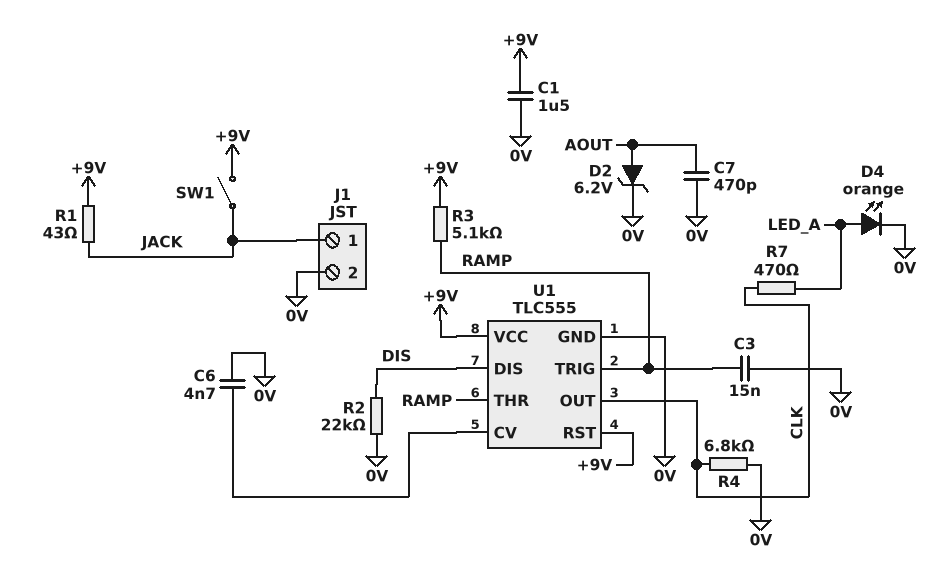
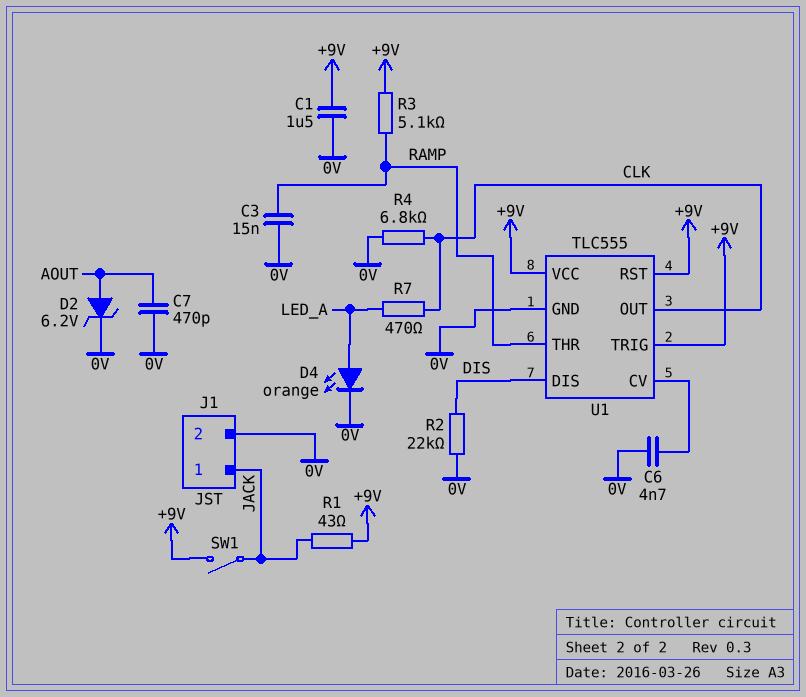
U1 pin TRIG: RAMP -> +9V

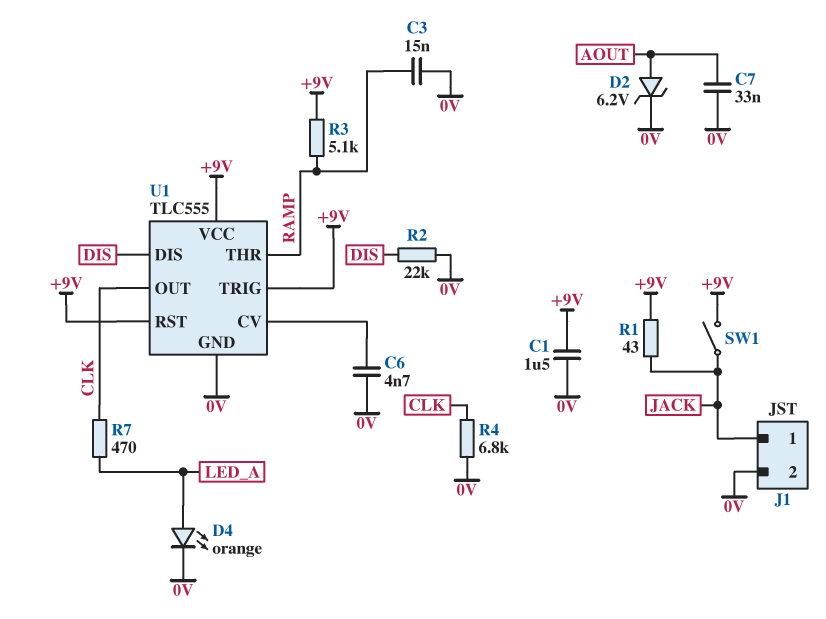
C7: 470pF (0V, AOUT) -> 33nF (0V, AOUT)

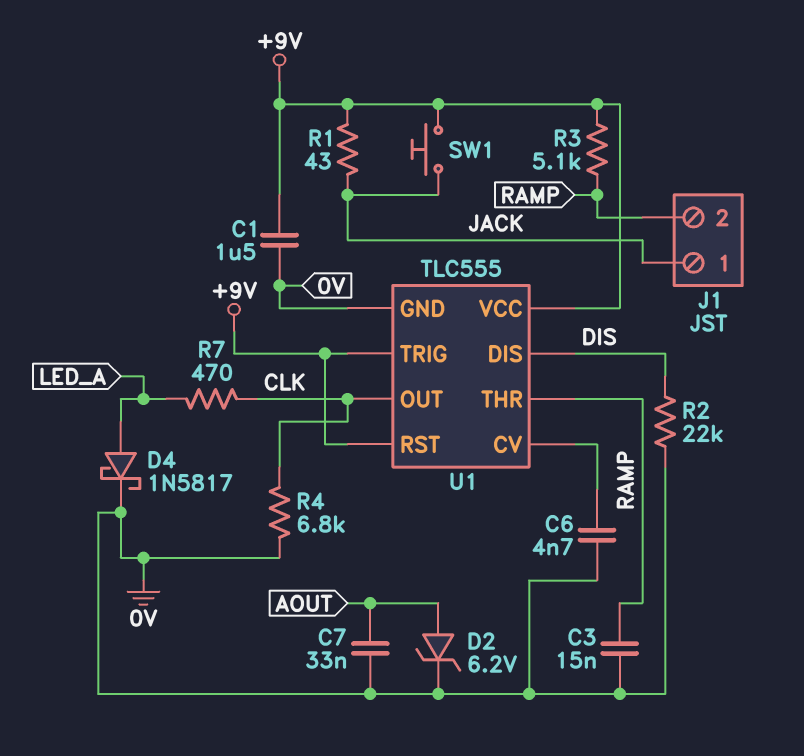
D4: LED orange (A LED_A, K 0V) -> schottky 1N5817 (A LED_A, K 0V)
J1 pin 2: 0V -> RAMP
SW1: switch (+9V, JACK) -> button (+9V, JACK)

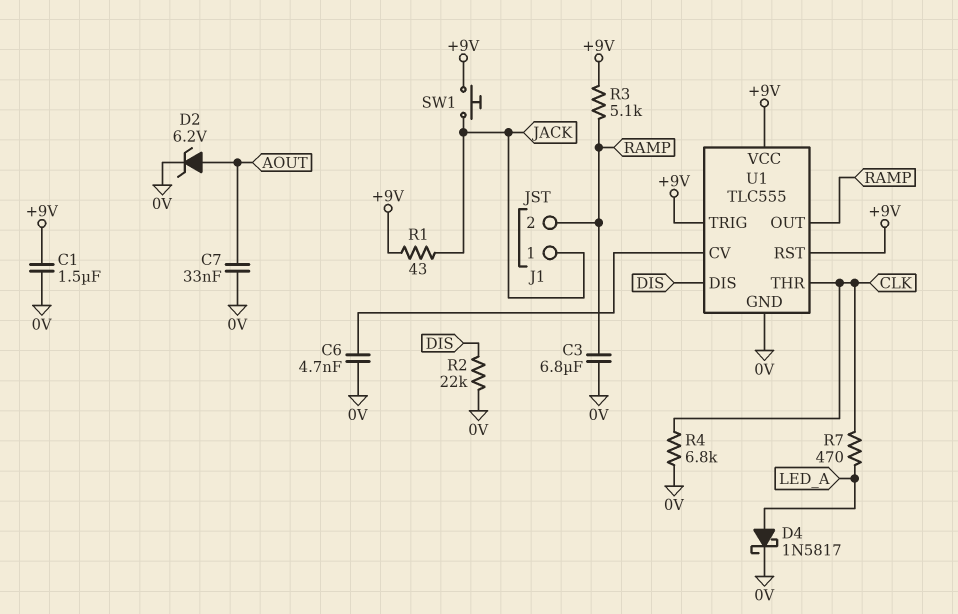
C3: 15nF (0V, RAMP) -> 6.8uF (0V, RAMP)
U1 pin OUT: CLK -> RAMP
U1 pin THR: RAMP -> CLK

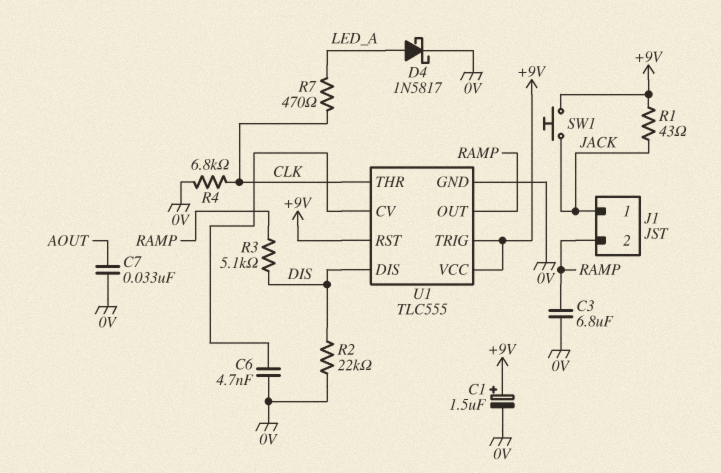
C1: 1.5uF (+9V, 0V) -> 1.5uF (plus +9V, minus 0V)
D2: zener 6.2V (A AOUT, K 0V) -> none
R3: 5.1k (+9V, RAMP) -> 5.1k (DIS, RAMP)

